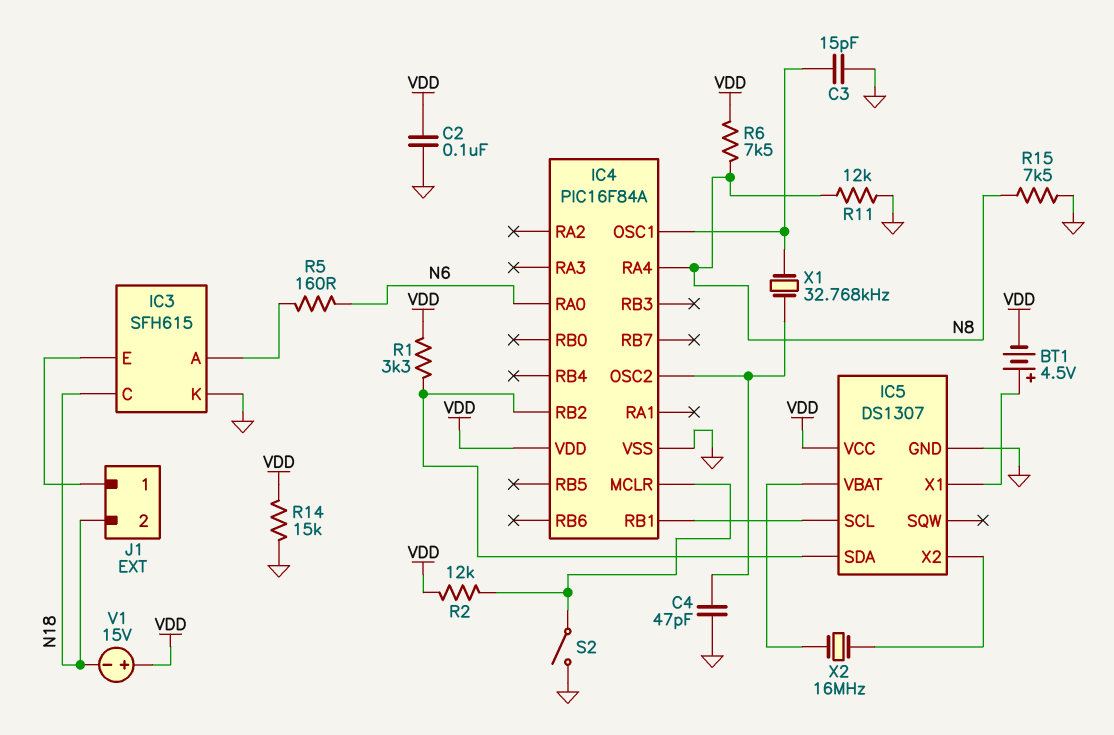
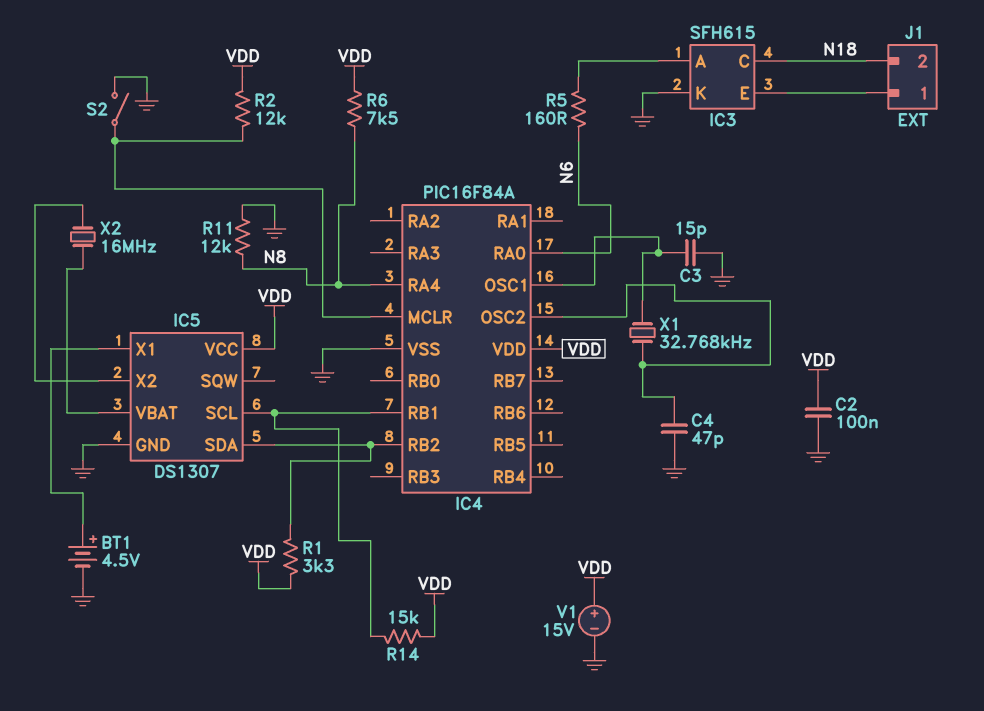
BT1: 4.5V (plus IC5/X1, minus VDD) -> 4.5V (plus IC5/X1, minus GND)
R14: 15k (GND, VDD) -> 15k (IC4/RB1, VDD)
R15: 7.5k (GND, N8) -> none
V1: 15V (plus VDD, minus N18) -> 15V (plus VDD, minus GND)

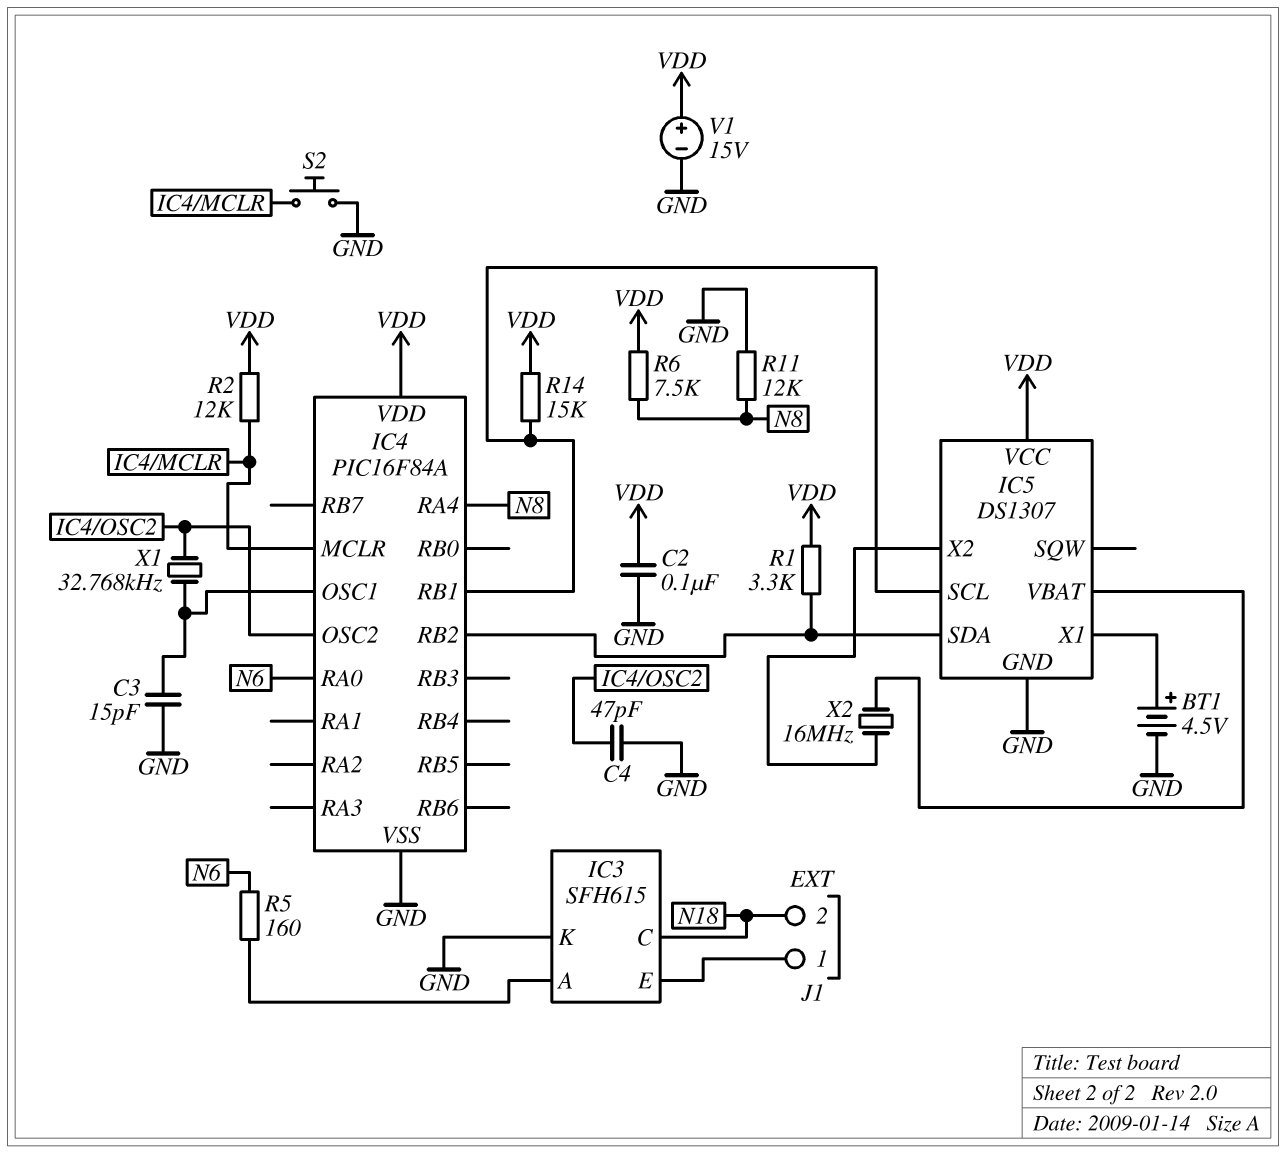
S2: switch (GND, IC4/MCLR) -> button (GND, IC4/MCLR)

